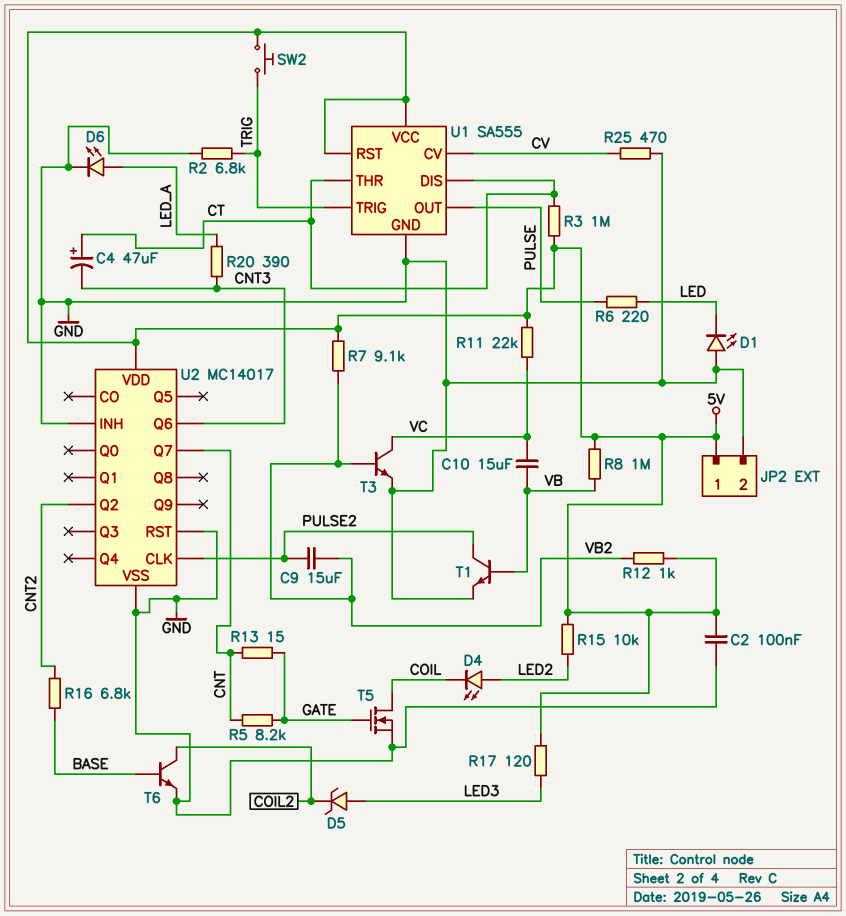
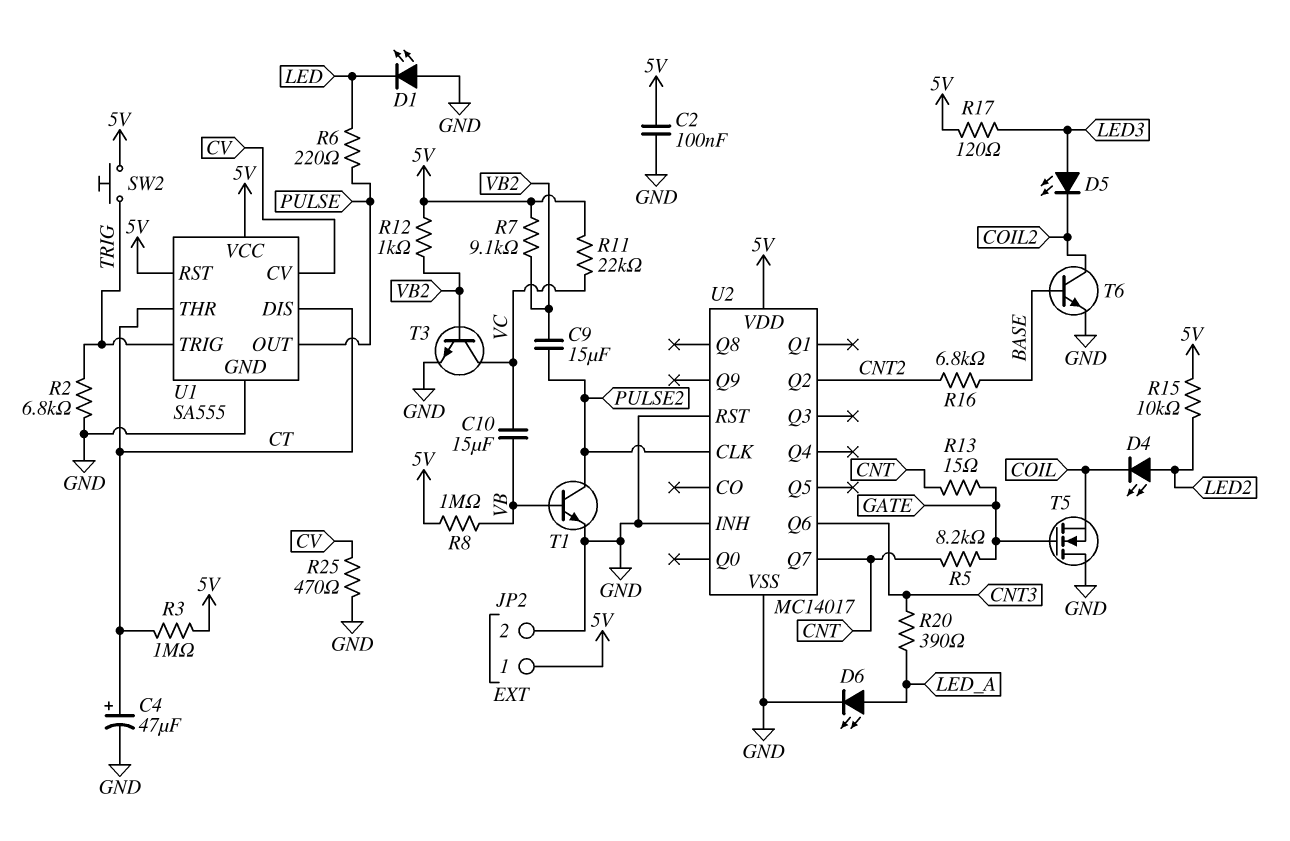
C4: 47uF (plus CT, minus CNT3) -> 47uF (plus CT, minus GND)
D5: zener (A LED3, K COIL2) -> LED (A LED3, K COIL2)
T5: NMOS (G GATE, D COIL, S GND) -> NMOS (G GATE, D GND, S COIL)

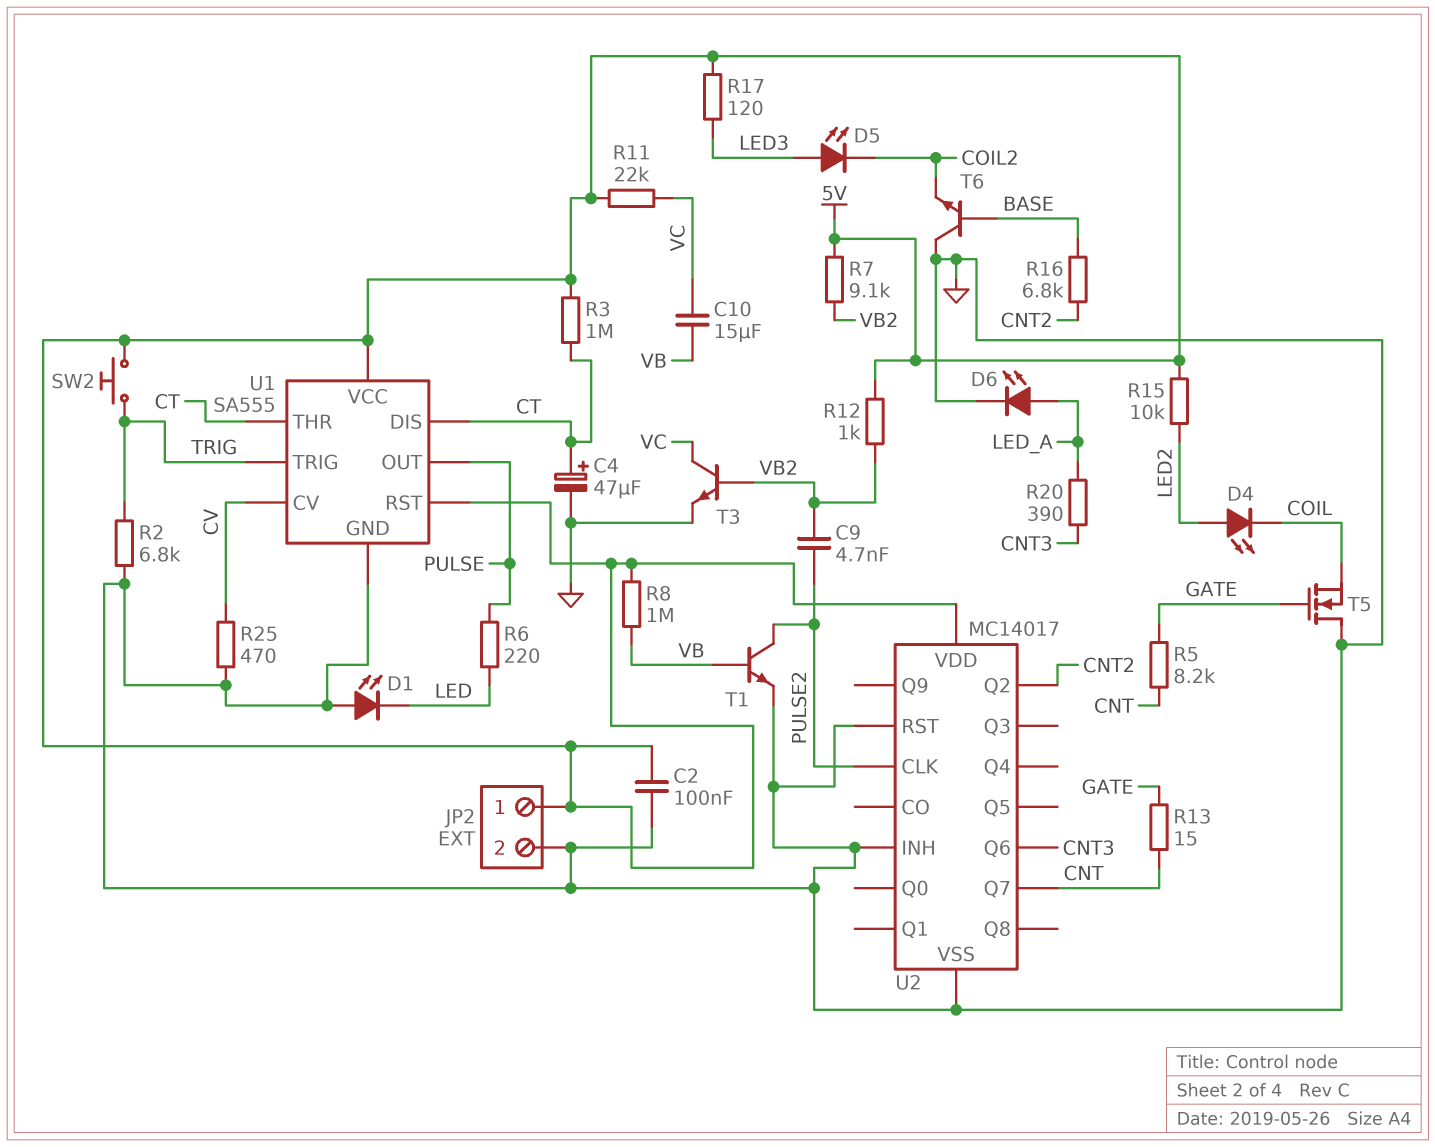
C9: 15uF (PULSE2, VB2) -> 4.7nF (PULSE2, VB2)
T6: NPN (B BASE, C COIL2, E GND) -> NPN (B BASE, C GND, E COIL2)

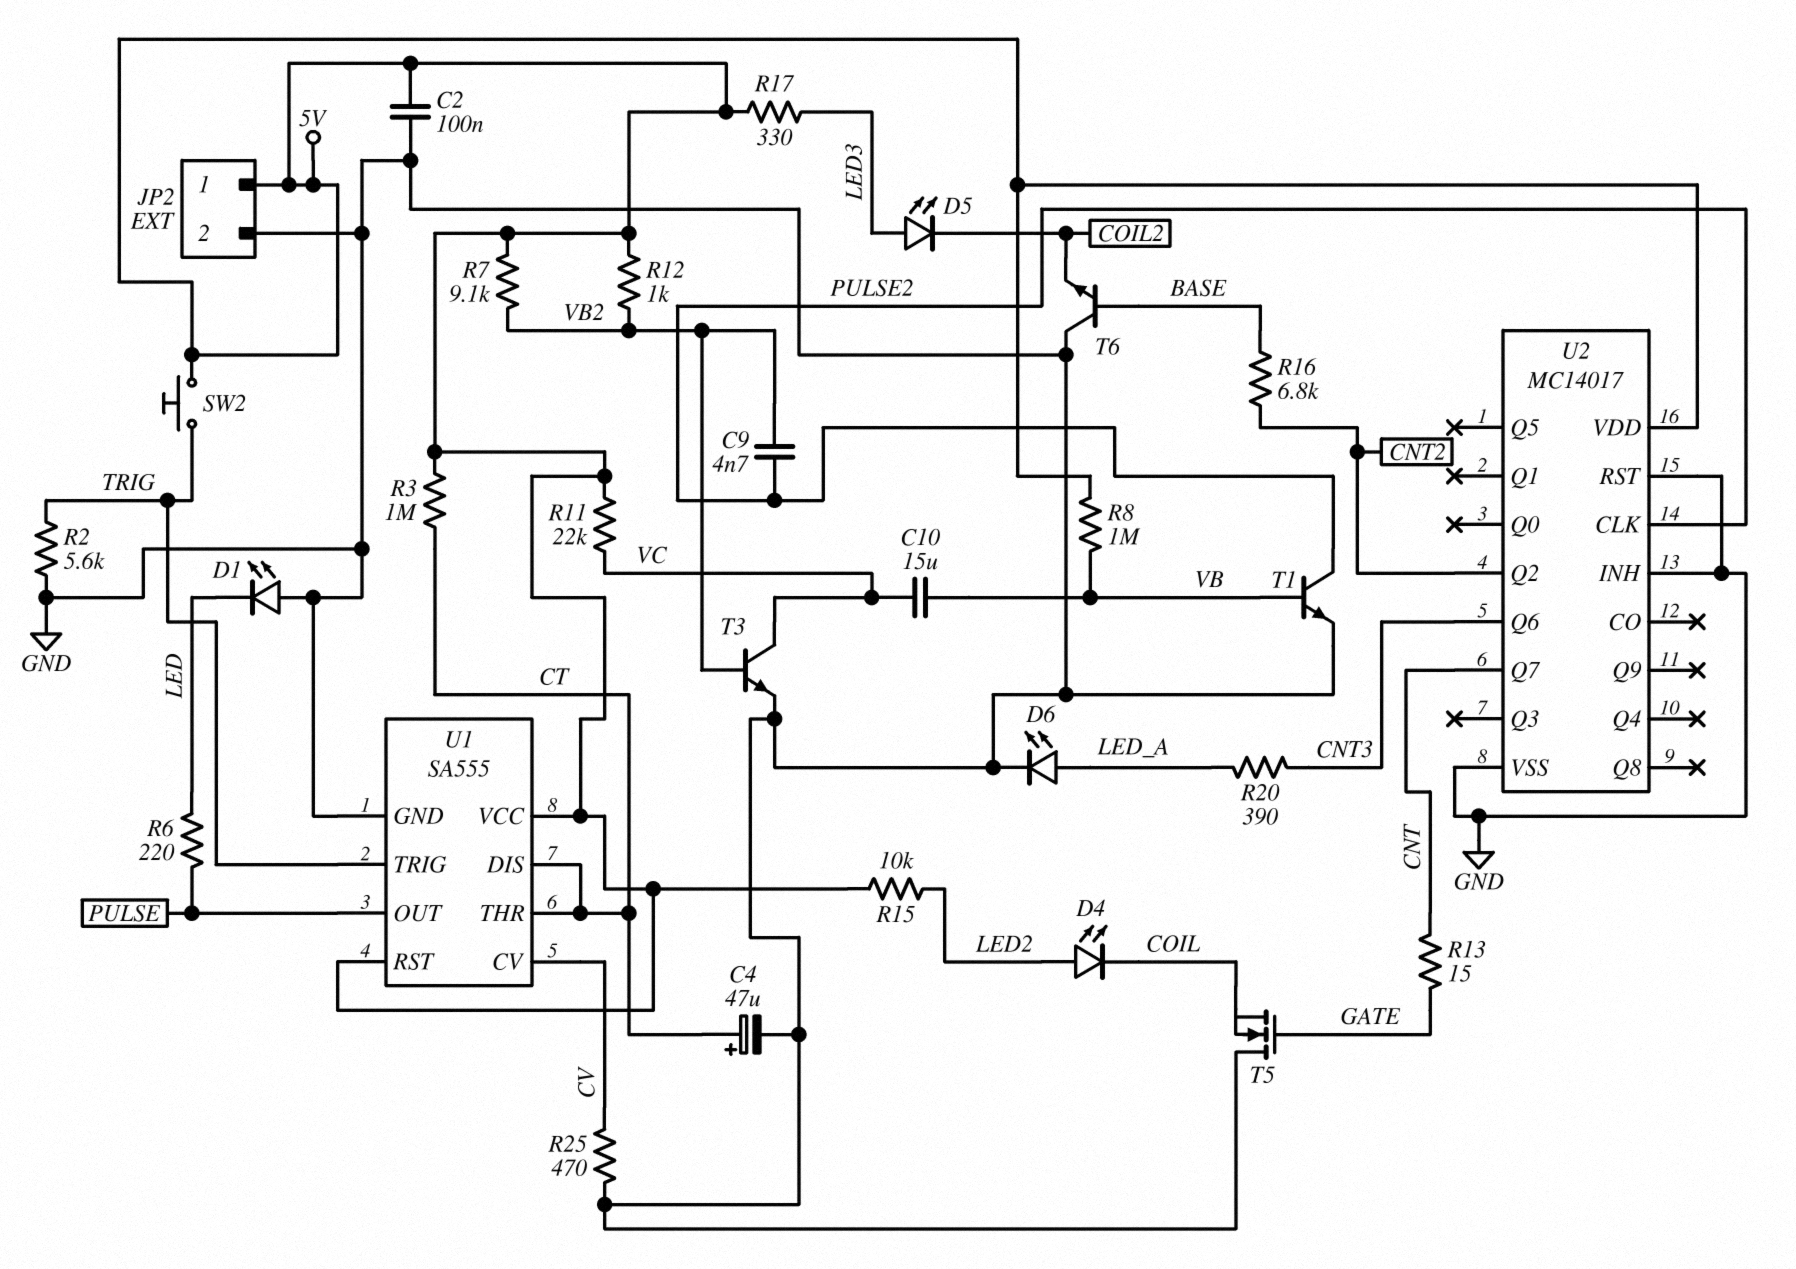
R2: 6.8k (GND, TRIG) -> 5.6k (GND, TRIG)
R5: 8.2k (CNT, GATE) -> none
R17: 120 (5V, LED3) -> 330 (5V, LED3)

